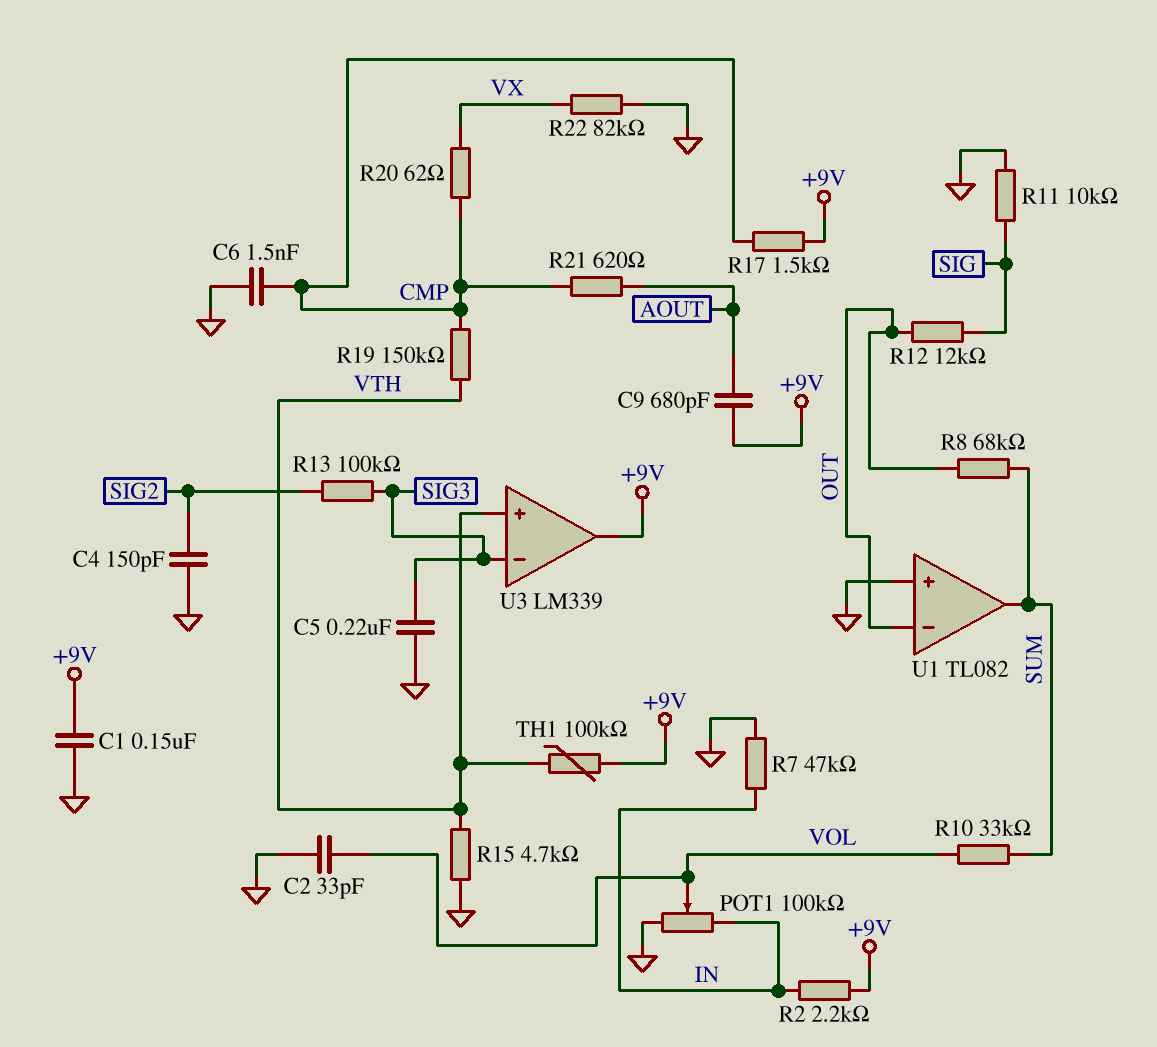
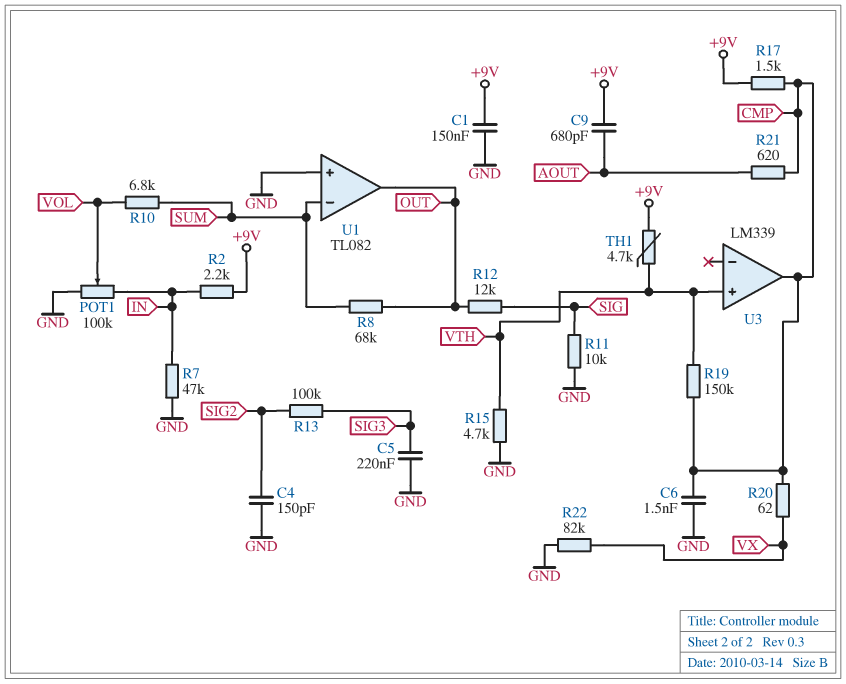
C2: 33pF (GND, VOL) -> none
R10: 33k (SUM, VOL) -> 6.8k (SUM, VOL)
TH1: 100k (+9V, VTH) -> 4.7k (+9V, VTH)
U1 pin in-: OUT -> SUM
U1 pin out: SUM -> OUT
U3 pin in-: SIG3 -> none
U3 pin out: +9V -> CMP

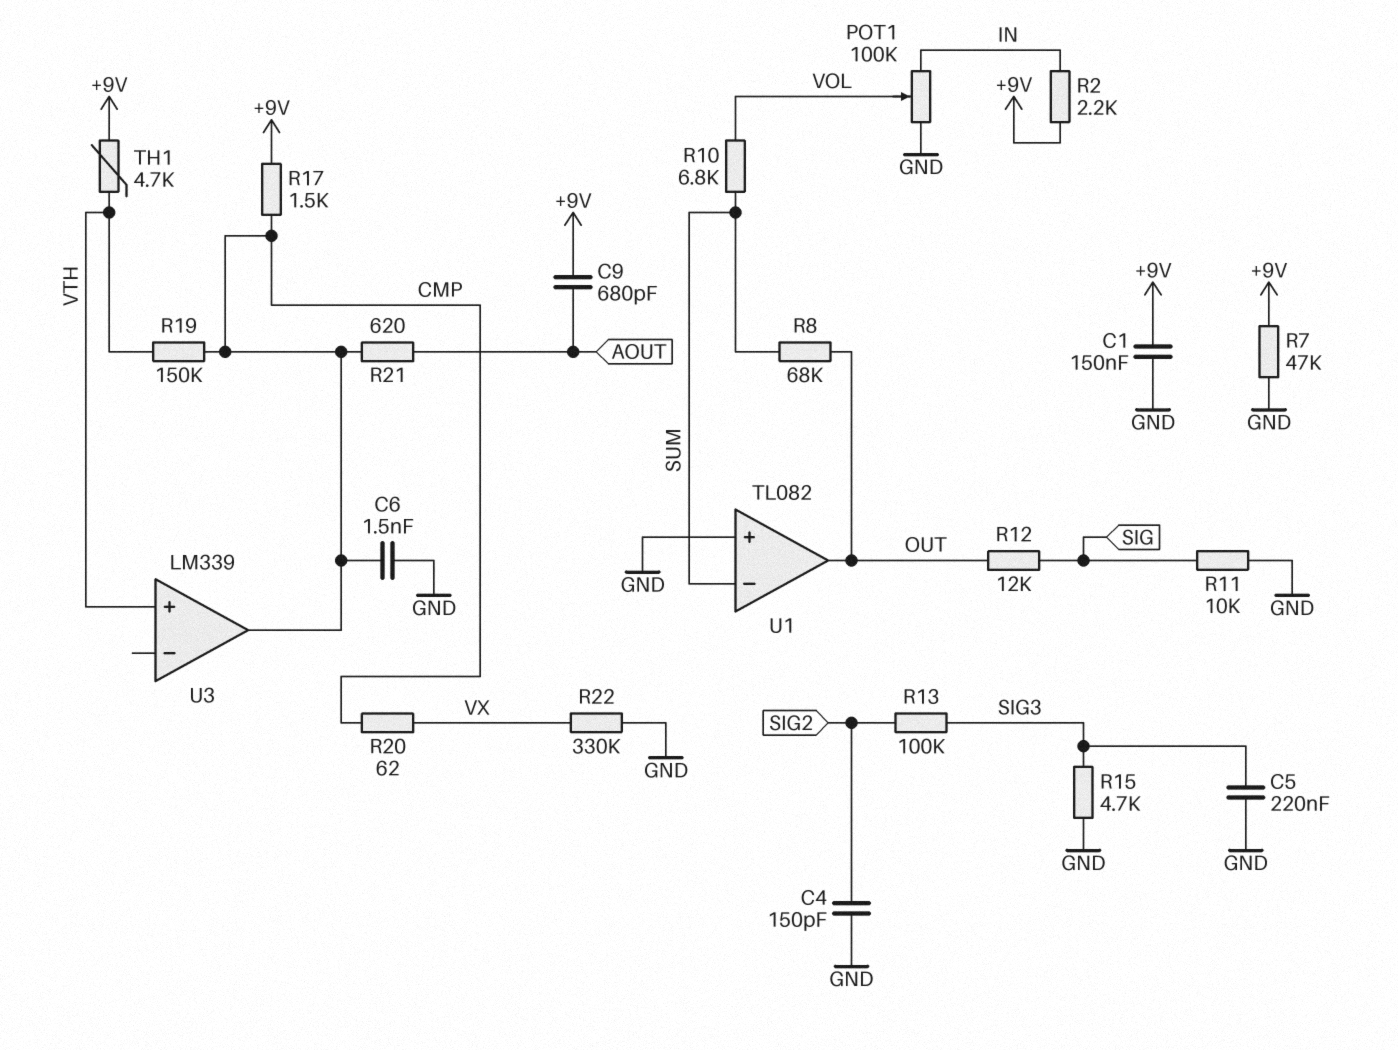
R7: 47k (GND, IN) -> 47k (+9V, GND)
R15: 4.7k (GND, VTH) -> 4.7k (GND, SIG3)
R22: 82k (GND, VX) -> 330k (GND, VX)

